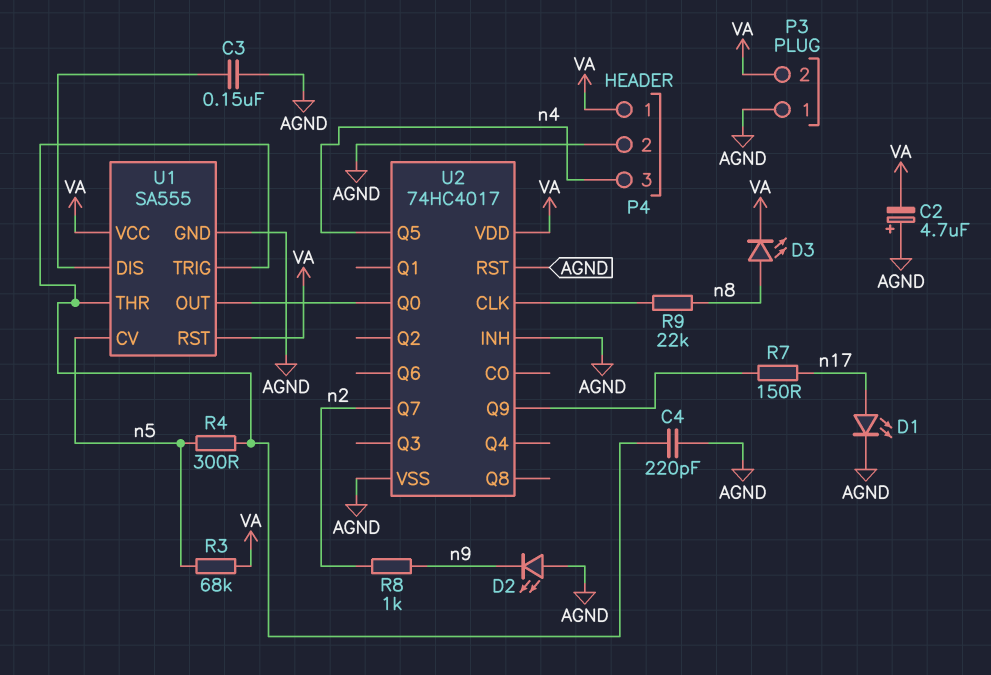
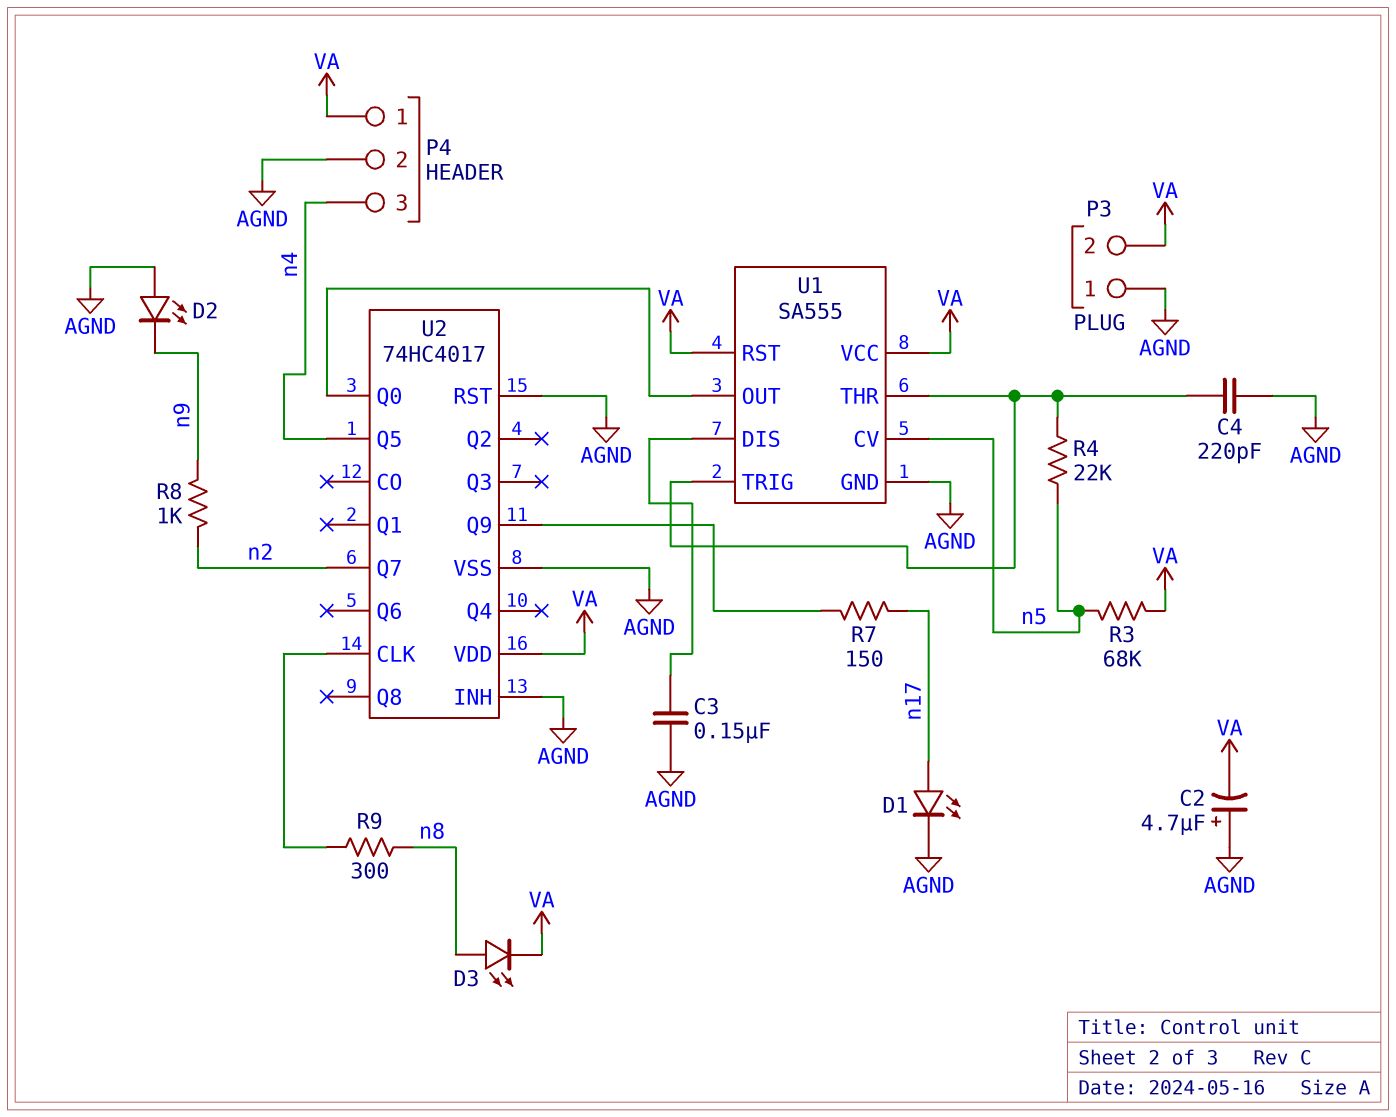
R4: 300 (U1/THR, n5) -> 22k (U1/THR, n5)
R9: 22k (U2/CLK, n8) -> 300 (U2/CLK, n8)

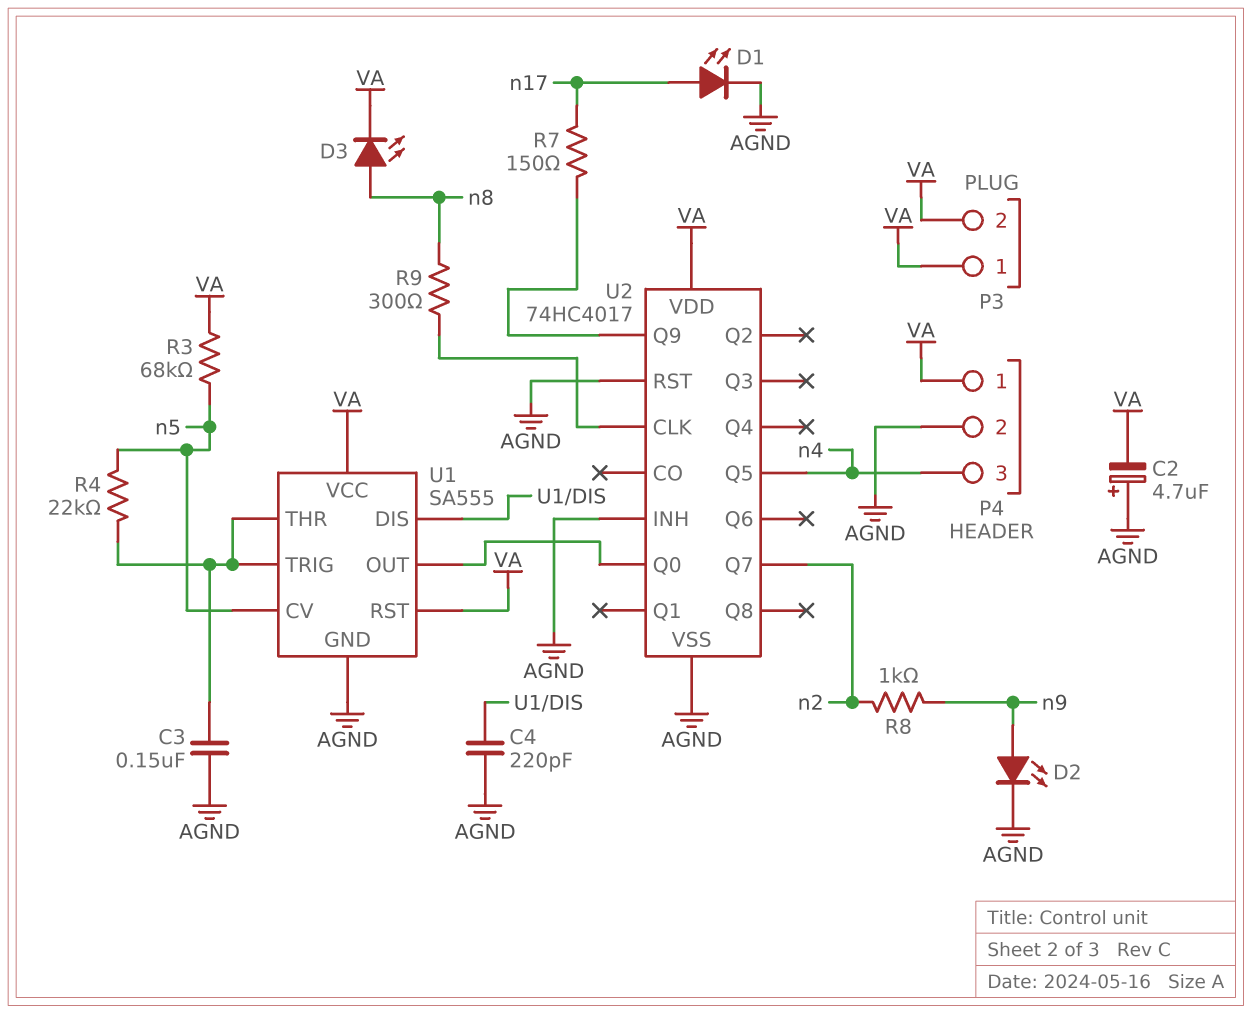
C3: 150nF (AGND, U1/DIS) -> 150nF (AGND, U1/THR)
C4: 220pF (AGND, U1/THR) -> 220pF (AGND, U1/DIS)
D2: LED (A AGND, K n9) -> LED (A n9, K AGND)
P3 pin 1: AGND -> VA

